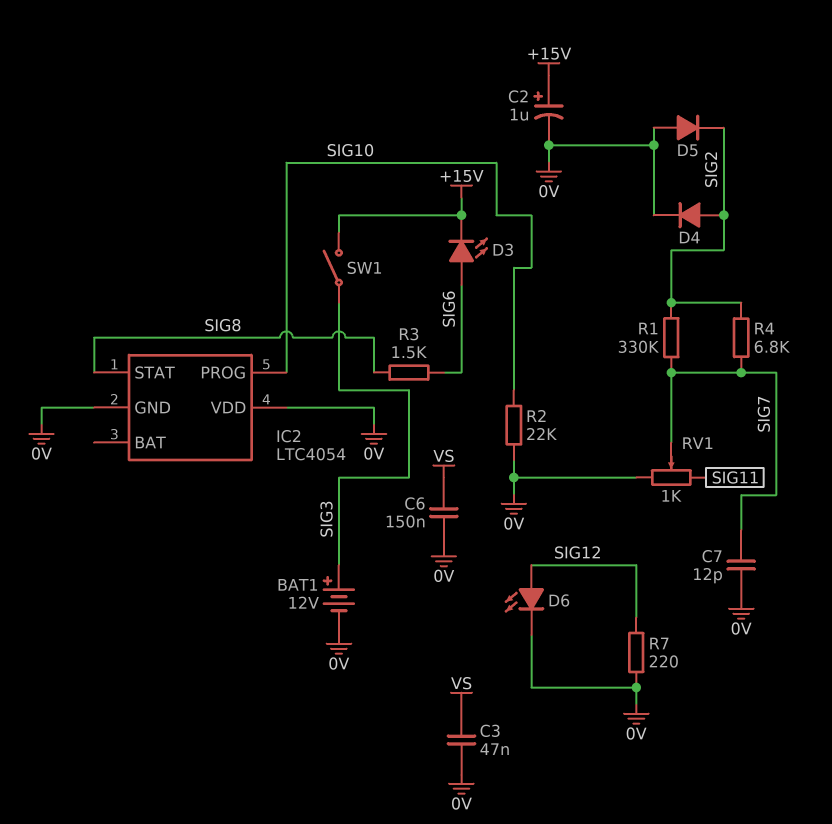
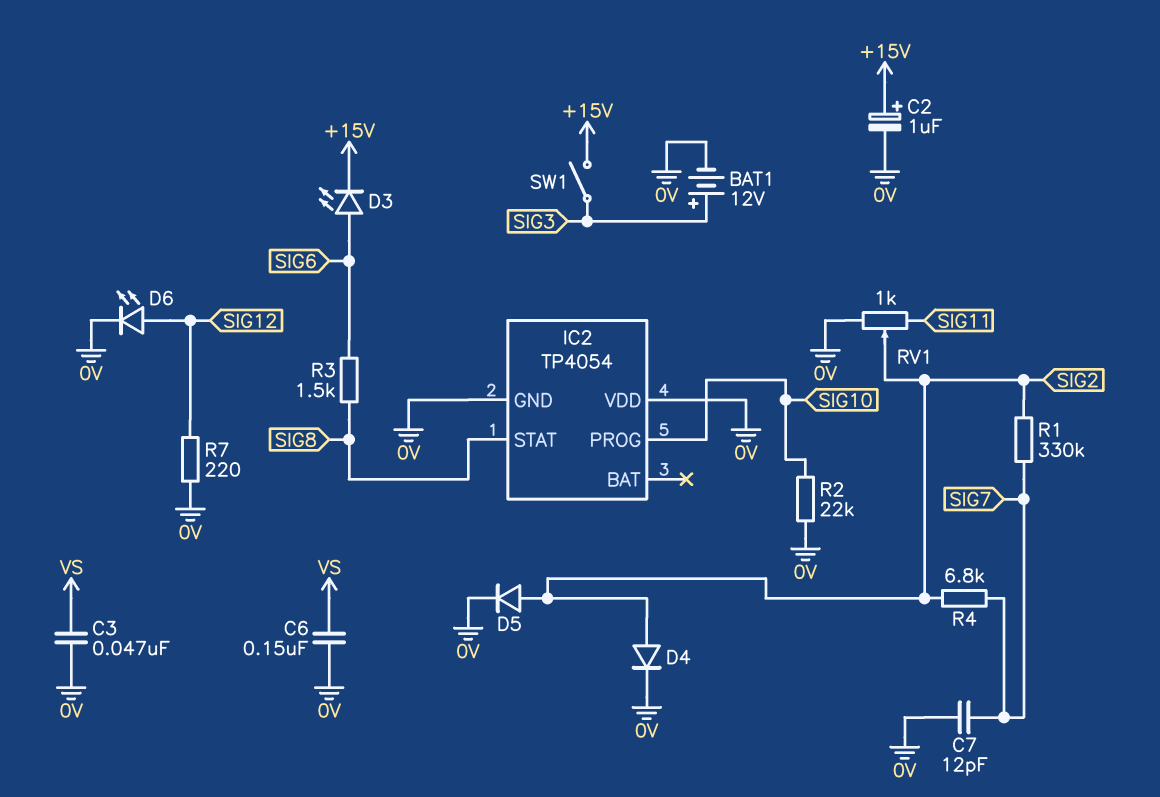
D5: diode (A 0V, K SIG2) -> diode (A SIG2, K 0V)
IC2: LTC4054 -> TP4054
RV1: 1k (0V, SIG11, wiper SIG7) -> 1k (0V, SIG11, wiper SIG2)

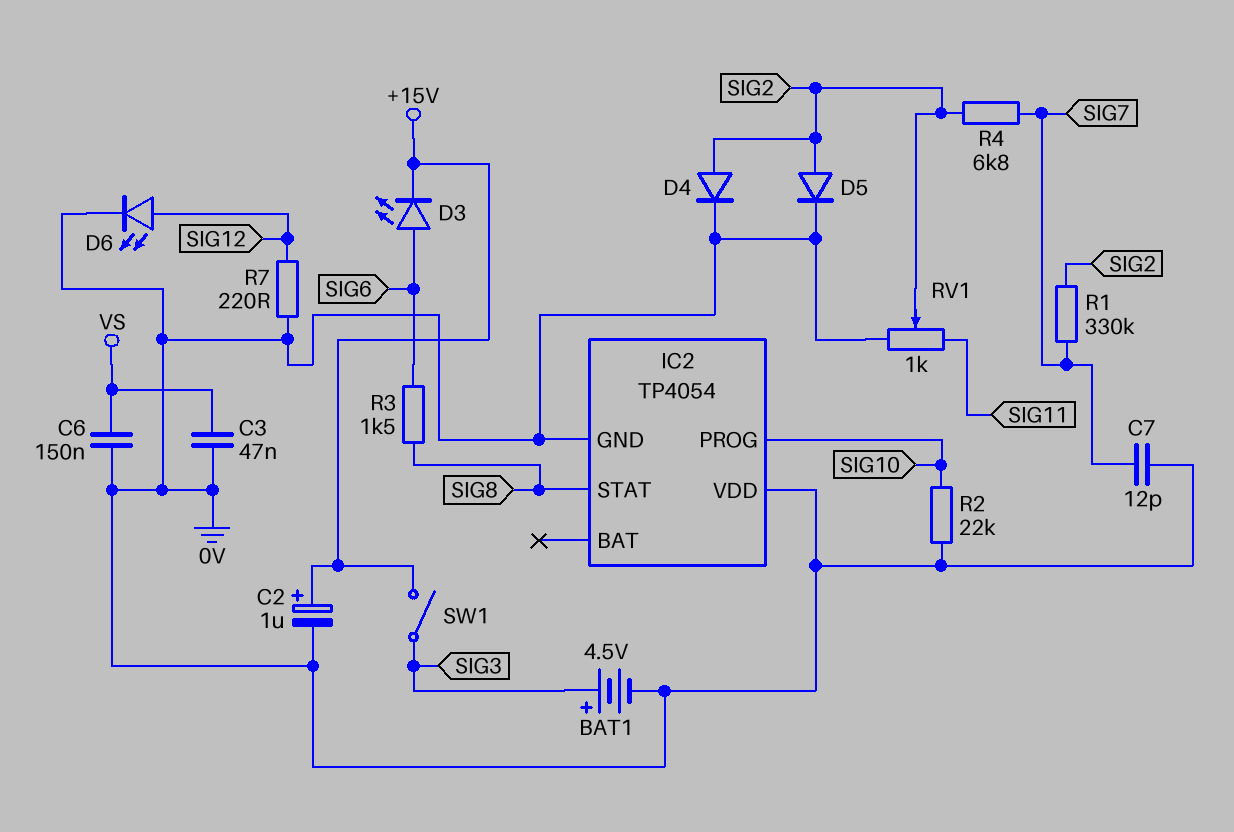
BAT1: 12V (plus SIG3, minus 0V) -> 4.5V (plus SIG3, minus 0V)

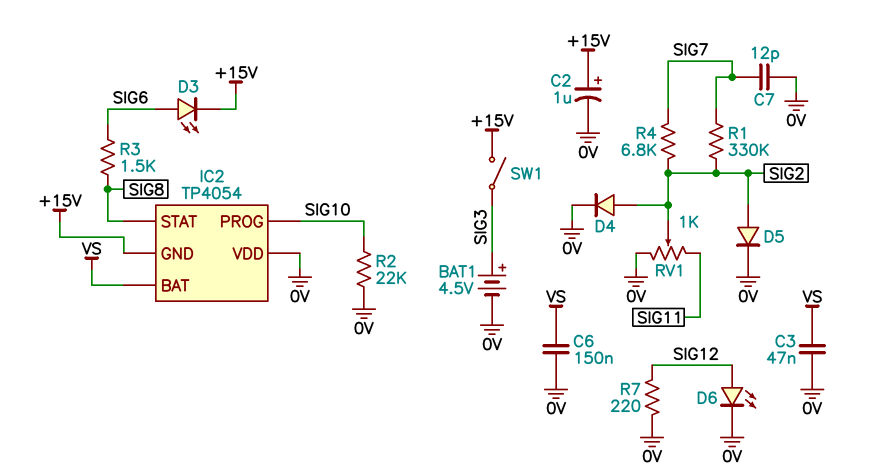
IC2 pin BAT: none -> VS
IC2 pin GND: 0V -> +15V

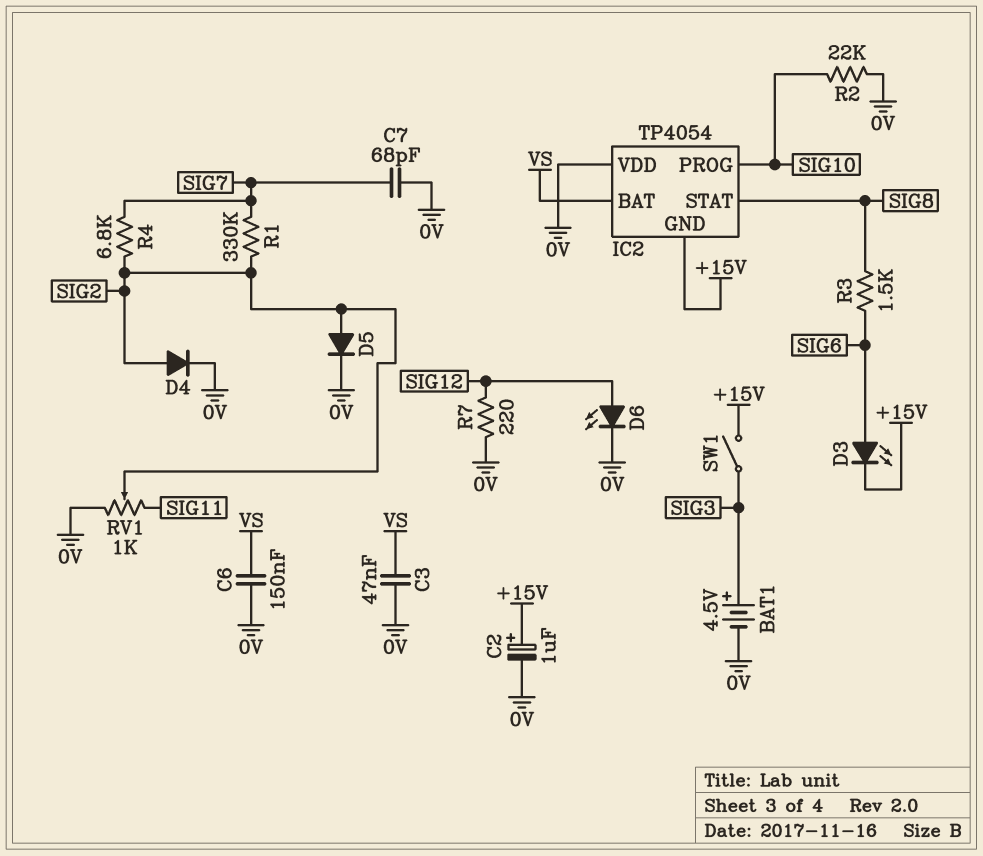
C7: 12pF (0V, SIG7) -> 68pF (0V, SIG7)

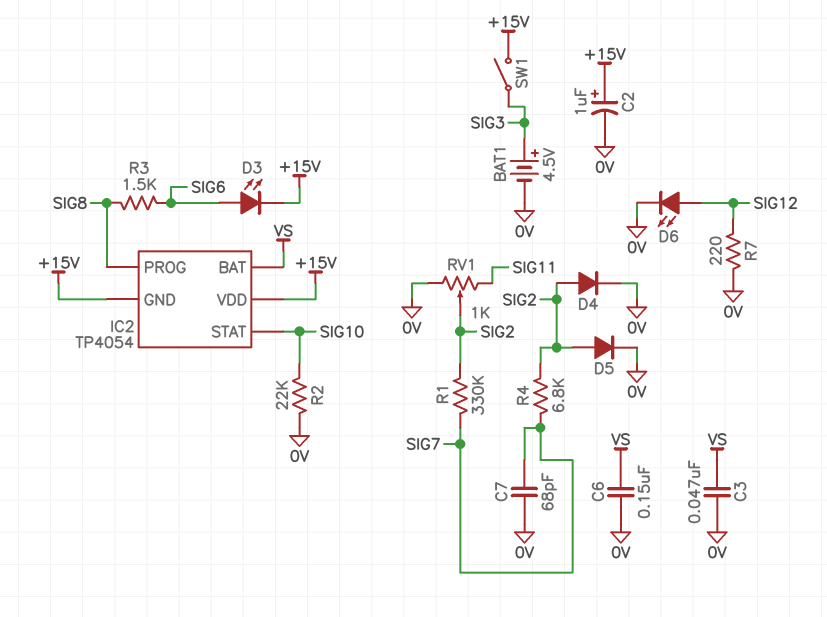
IC2 pin PROG: SIG10 -> SIG8
IC2 pin STAT: SIG8 -> SIG10
IC2 pin VDD: 0V -> +15V

